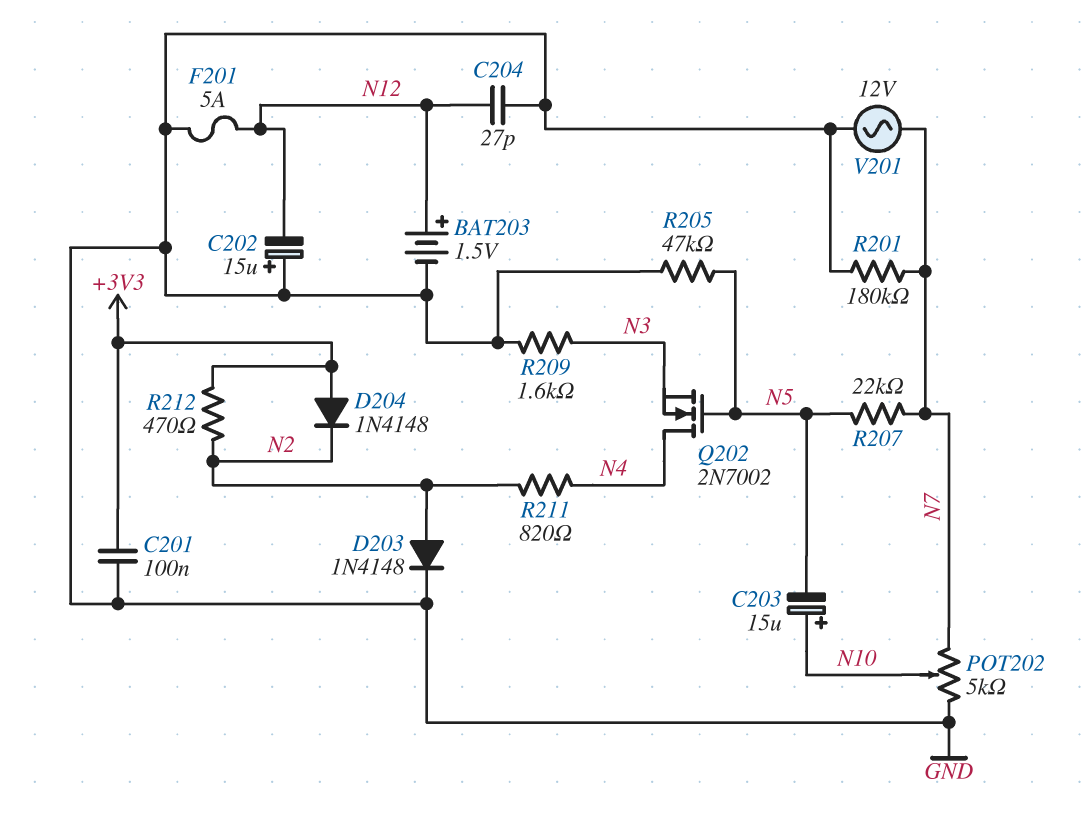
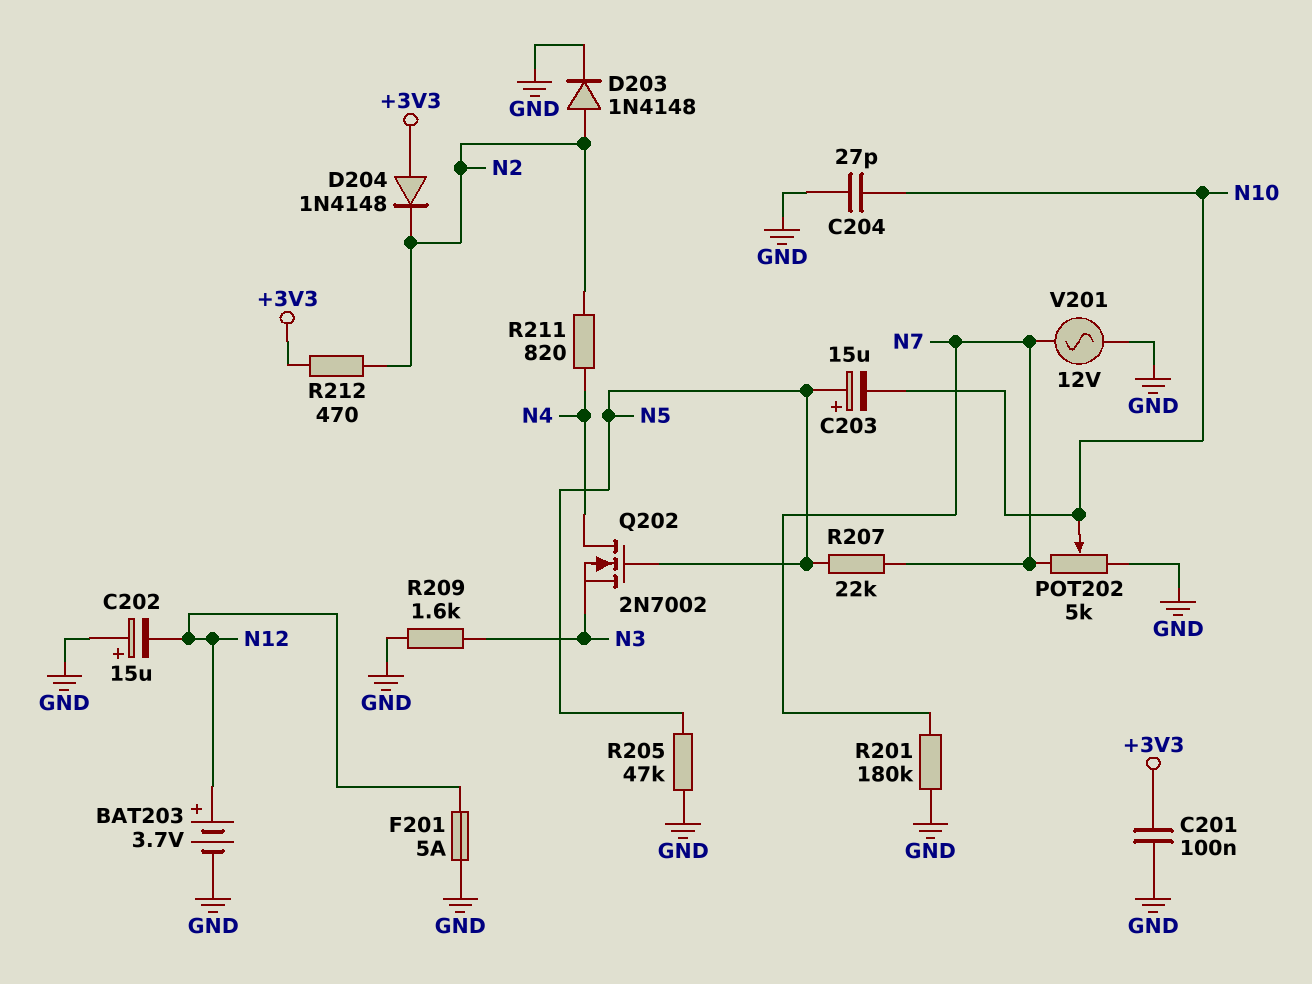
BAT203: 1.5V (plus N12, minus GND) -> 3.7V (plus N12, minus GND)
C203: 15uF (plus N10, minus N5) -> 15uF (plus N5, minus N10)
C204: 27pF (GND, N12) -> 27pF (GND, N10)

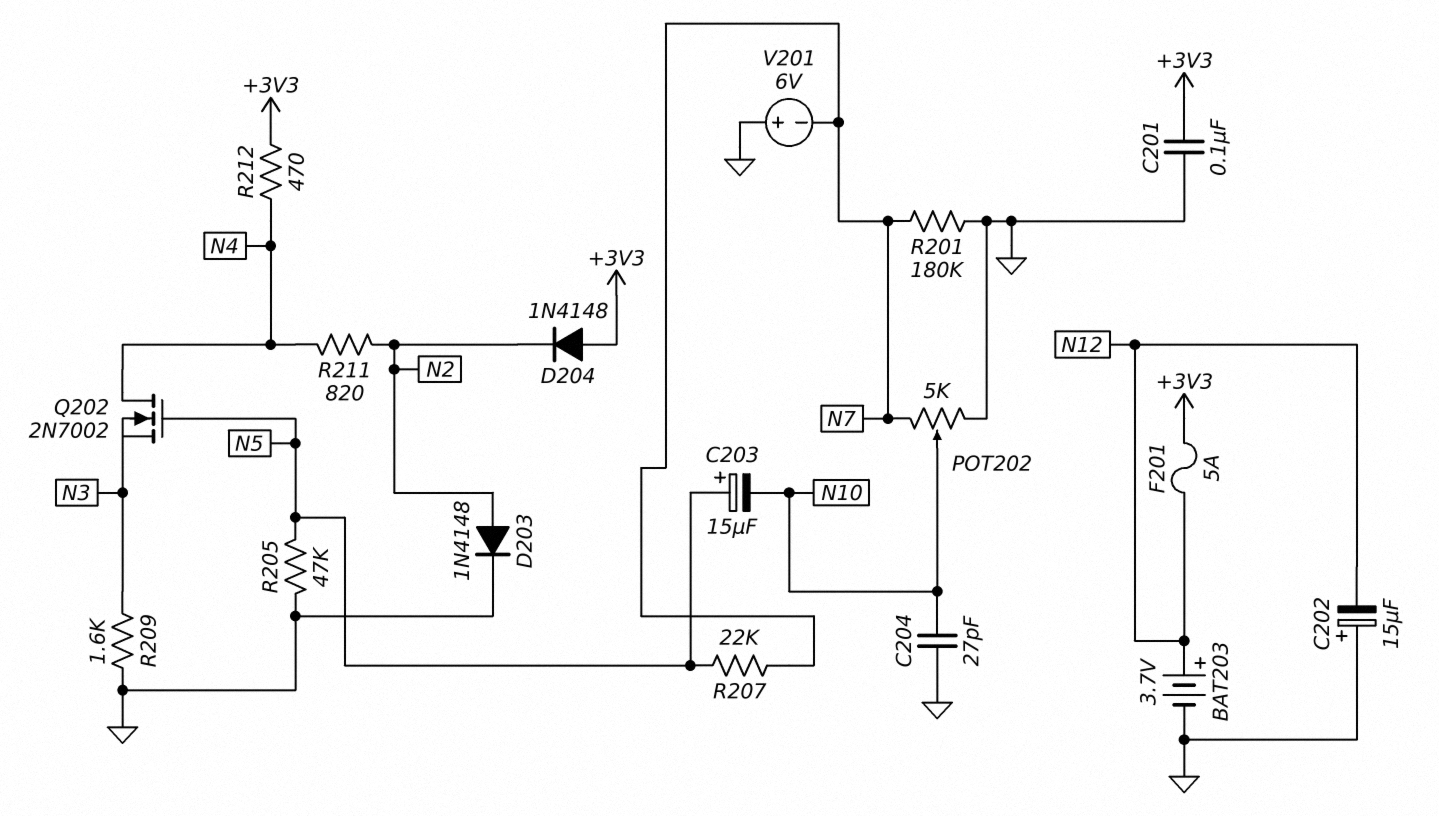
F201: 5A (GND, N12) -> 5A (+3V3, N12)
R212: 470 (+3V3, N2) -> 470 (+3V3, N4)
V201: AC 12V (GND, N7) -> 6V (plus GND, minus N7)

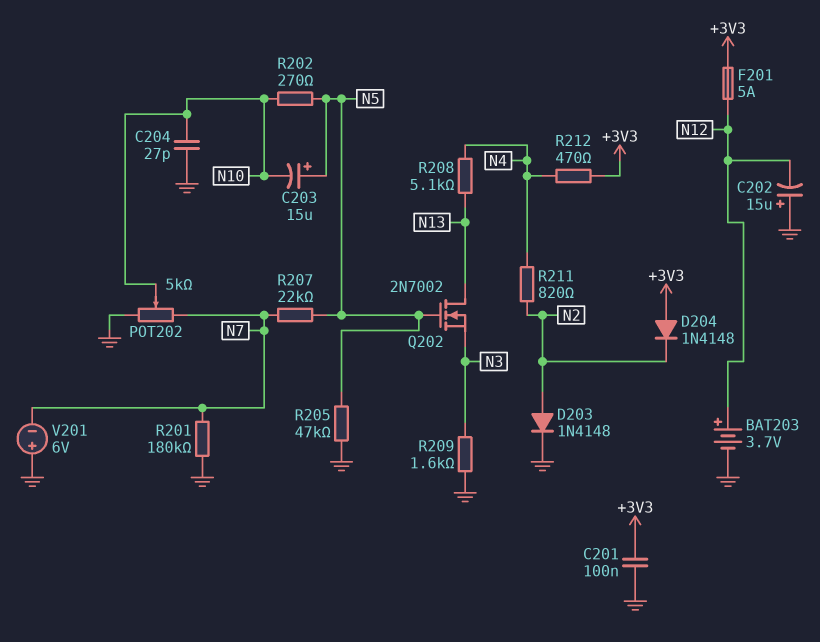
Q202: NMOS 2N7002 (G N5, D N4, S N3) -> NMOS 2N7002 (G N5, D N13, S N3)
R202: none -> 270 (N5, N10)
R208: none -> 5.1k (N4, N13)

